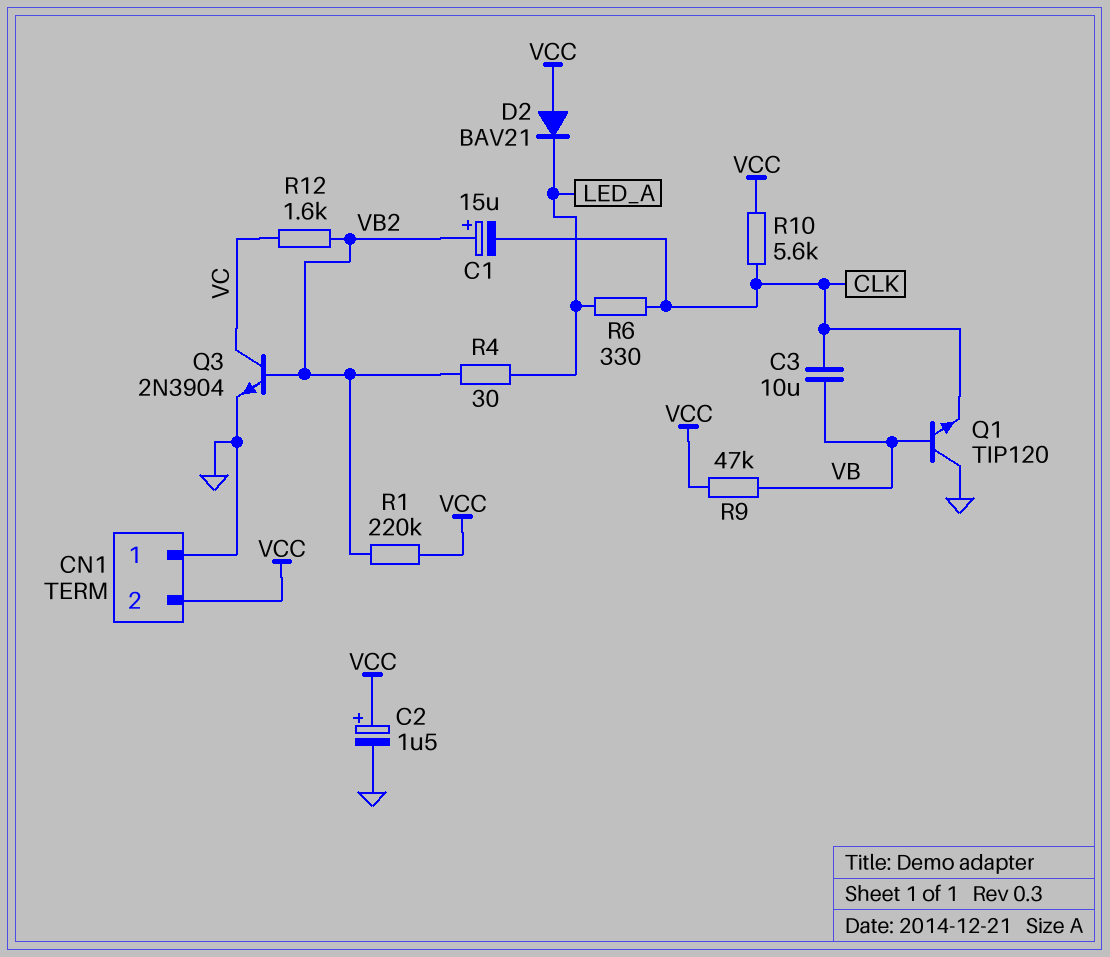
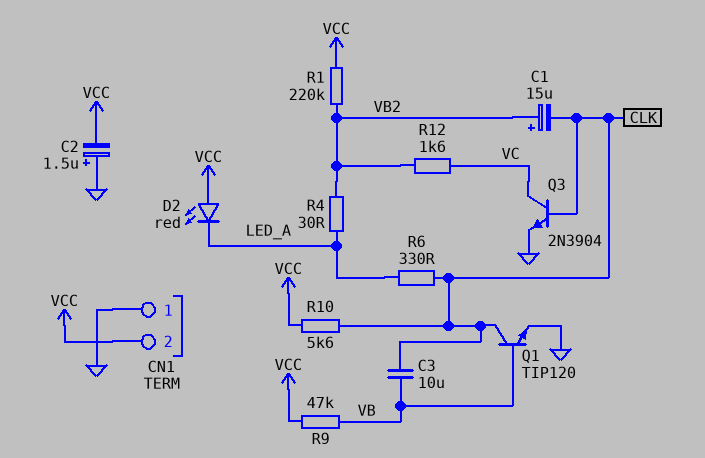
C2: 1.5uF (plus VCC, minus GND) -> 1.5uF (plus GND, minus VCC)
D2: diode BAV21 (A VCC, K LED_A) -> LED red (A VCC, K LED_A)
Q1: NPN TIP120 (B VB, C GND, E CLK) -> NPN TIP120 (B VB, C CLK, E GND)
Q3: NPN 2N3904 (B VB2, C VC, E GND) -> NPN 2N3904 (B CLK, C VC, E GND)

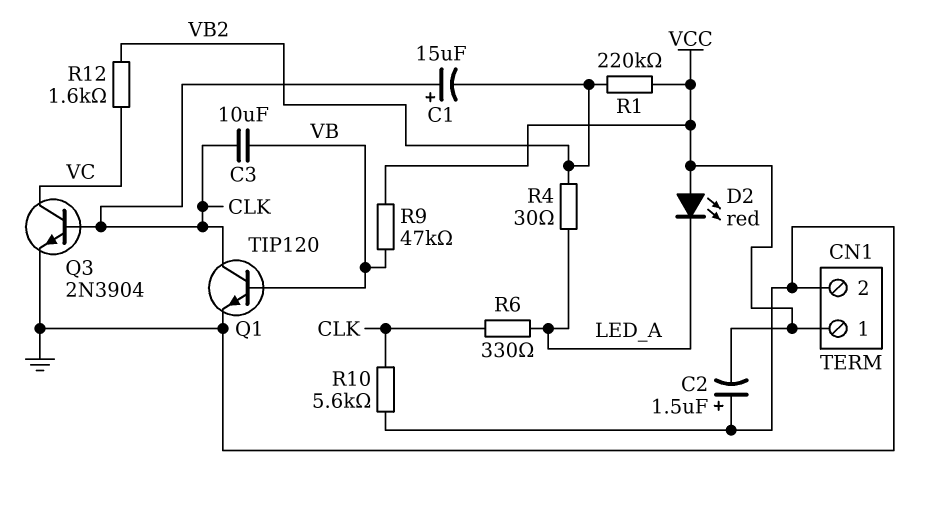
C1: 15uF (plus VB2, minus CLK) -> 15uF (plus CLK, minus VB2)
CN1 pin 1: GND -> VCC
CN1 pin 2: VCC -> GND
R10: 5.6k (CLK, VCC) -> 5.6k (CLK, GND)

